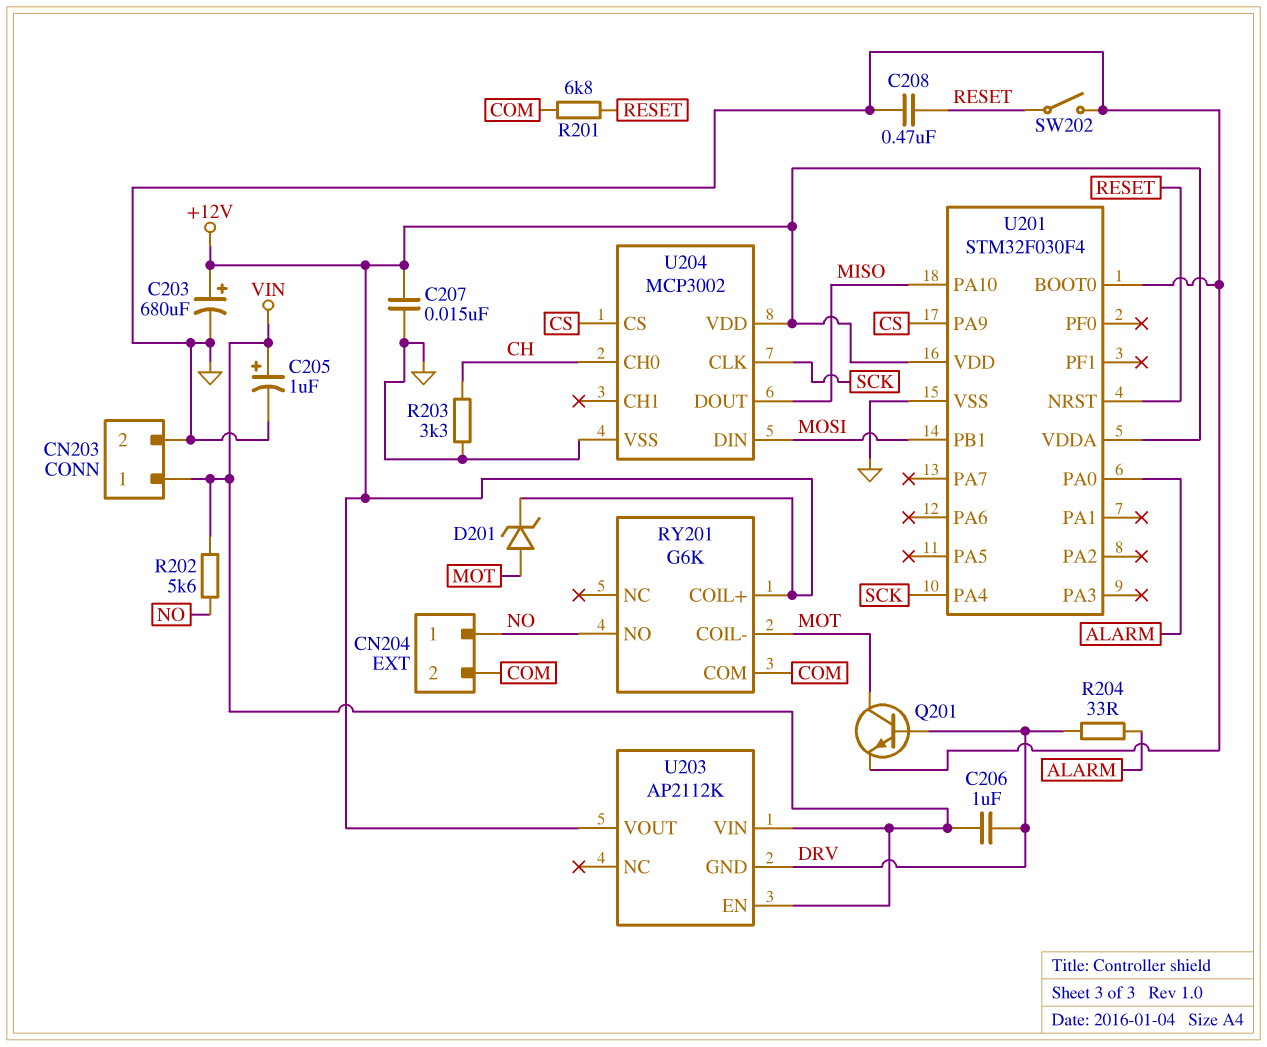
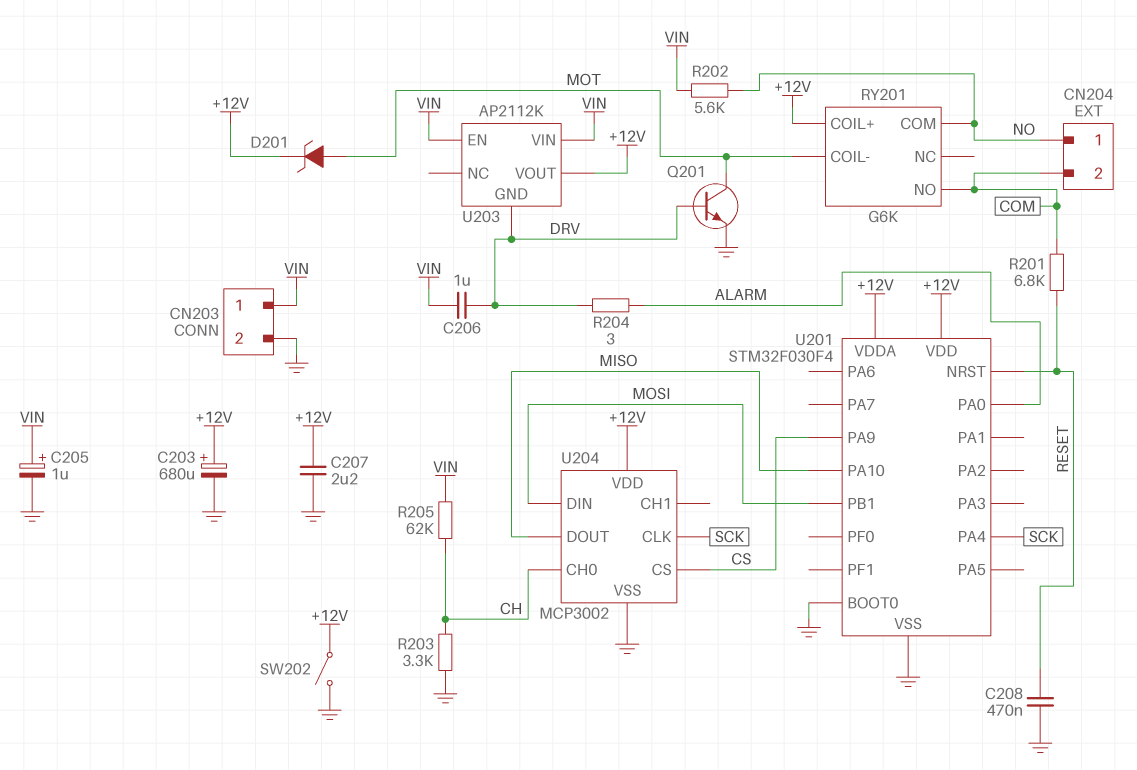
C207: 15nF (+12V, GND) -> 2.2uF (+12V, GND)
R204: 33 (ALARM, DRV) -> 3 (ALARM, DRV)
R205: none -> 62k (CH, VIN)
RY201 pin COM: COM -> NO
RY201 pin NO: NO -> COM
SW202: switch (GND, RESET) -> switch (+12V, GND)

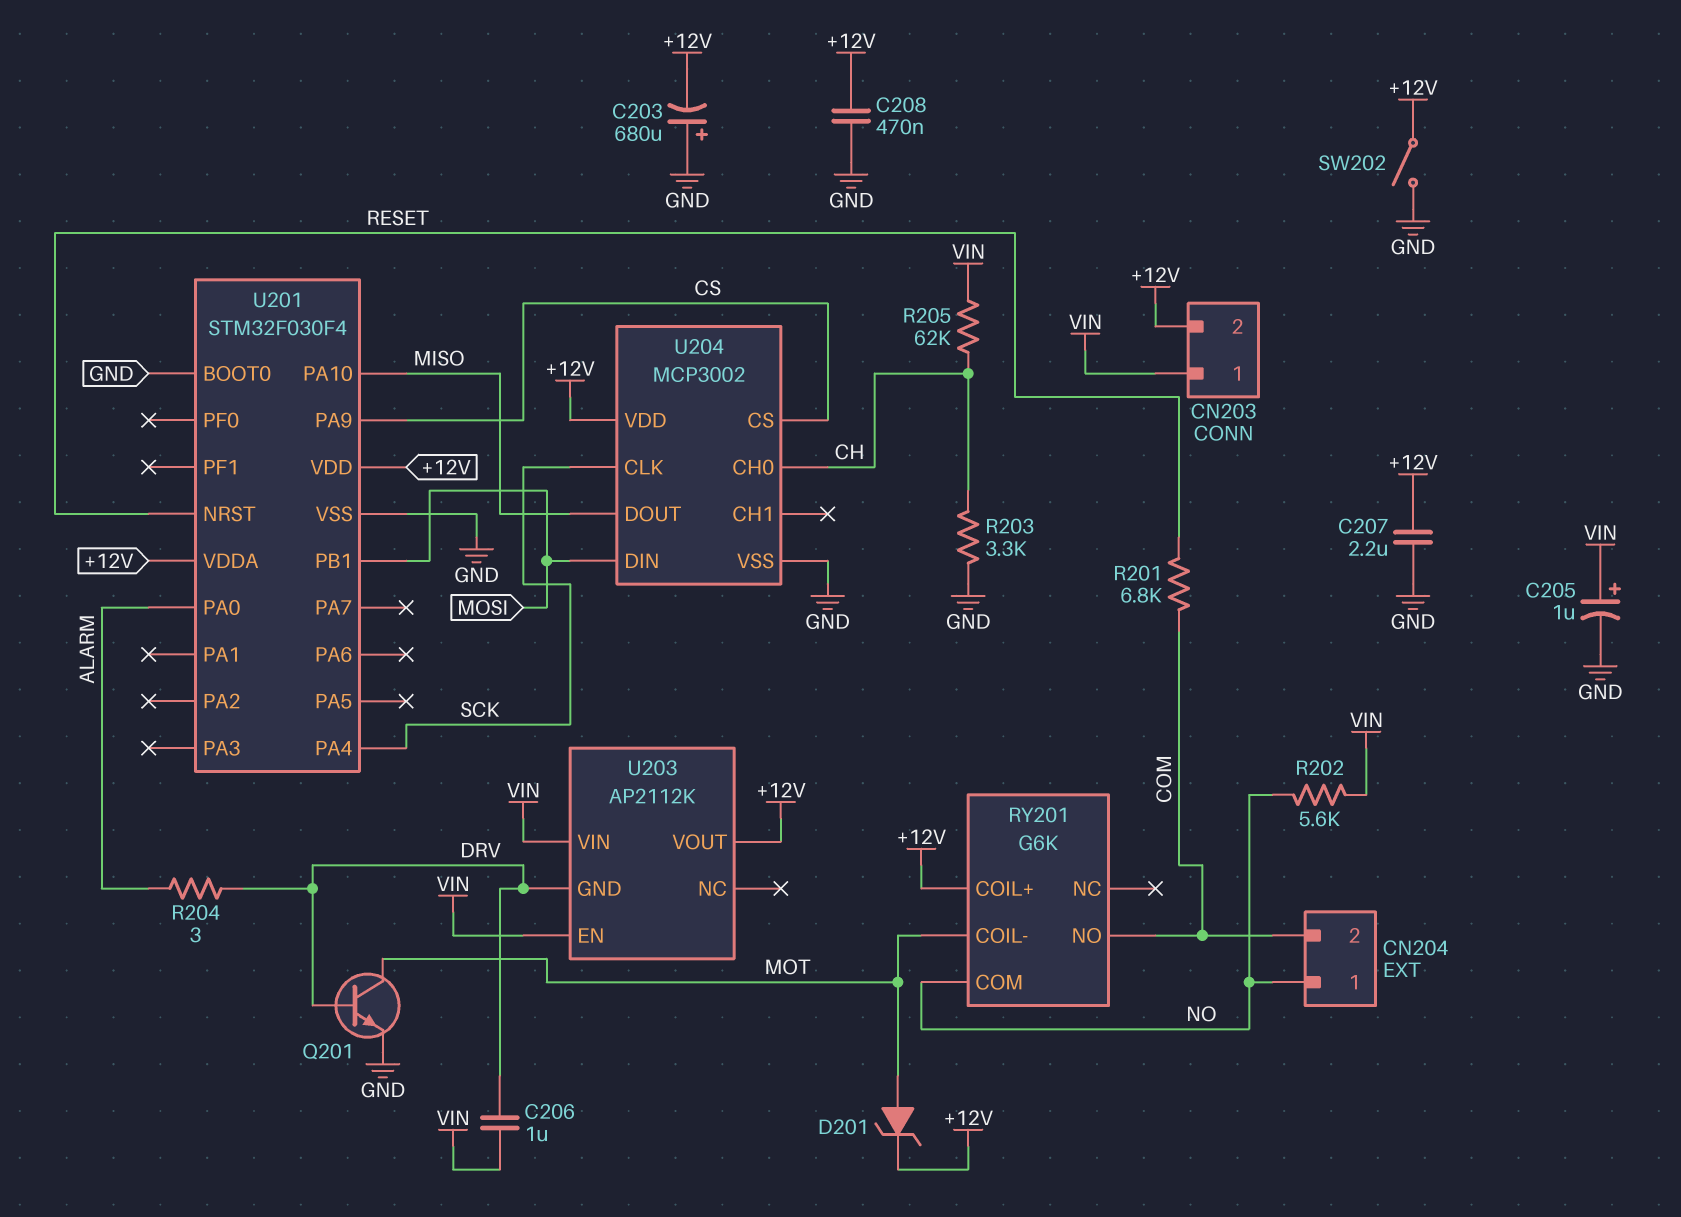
C203: 680uF (plus +12V, minus GND) -> 680uF (plus GND, minus +12V)
C208: 470nF (GND, RESET) -> 470nF (+12V, GND)
CN203 pin 2: GND -> +12V

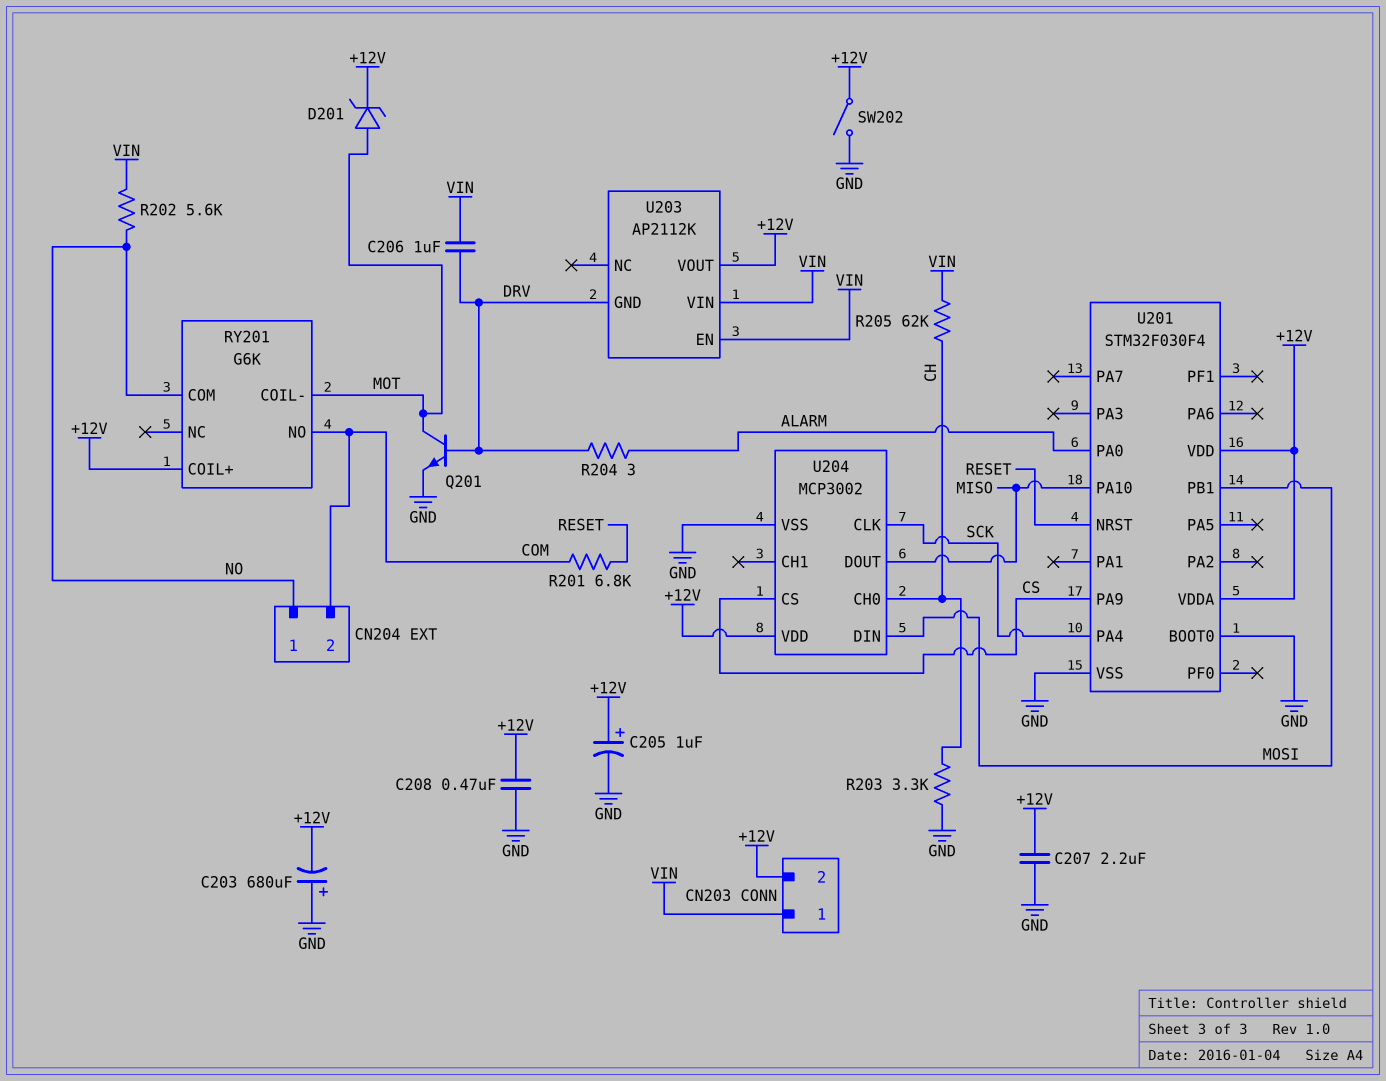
C205: 1uF (plus VIN, minus GND) -> 1uF (plus +12V, minus GND)

